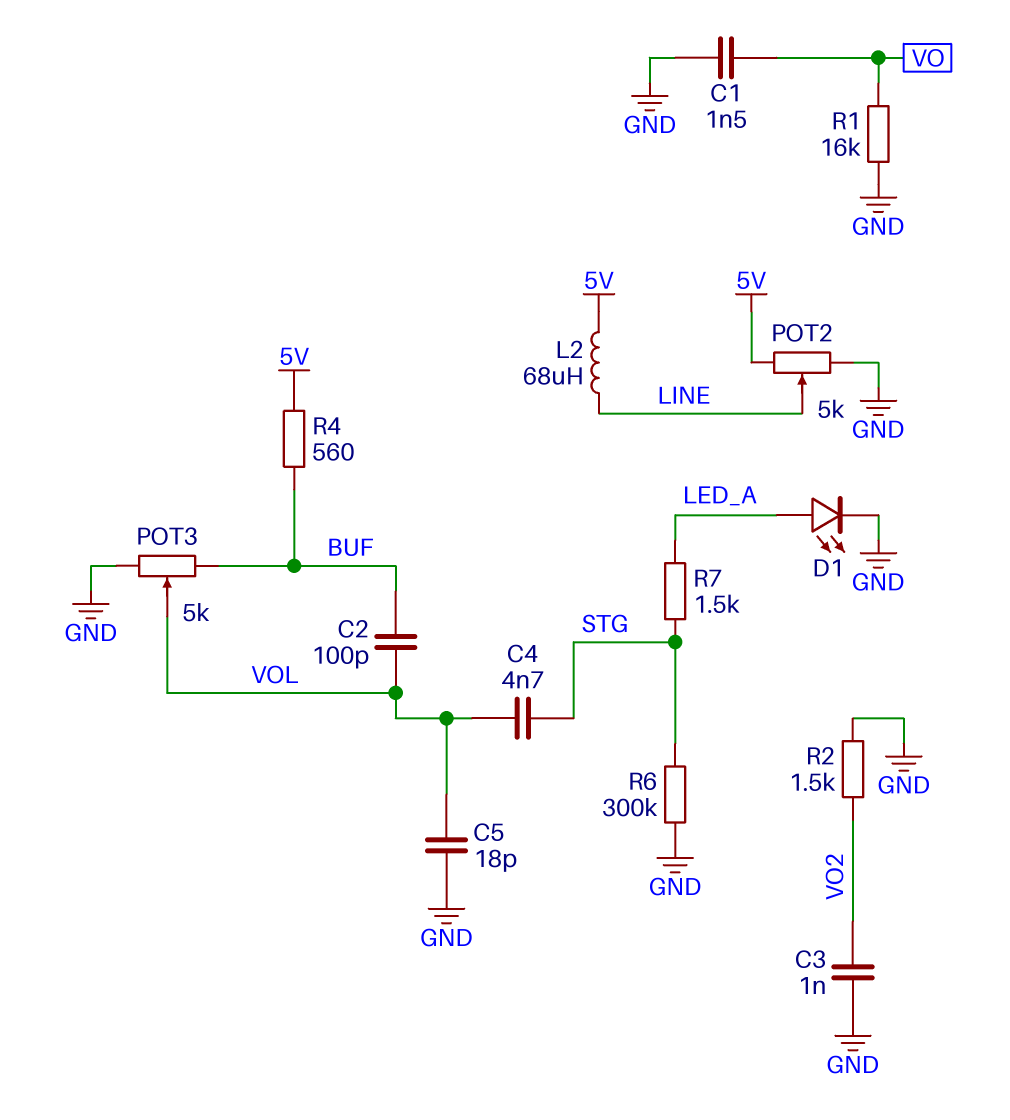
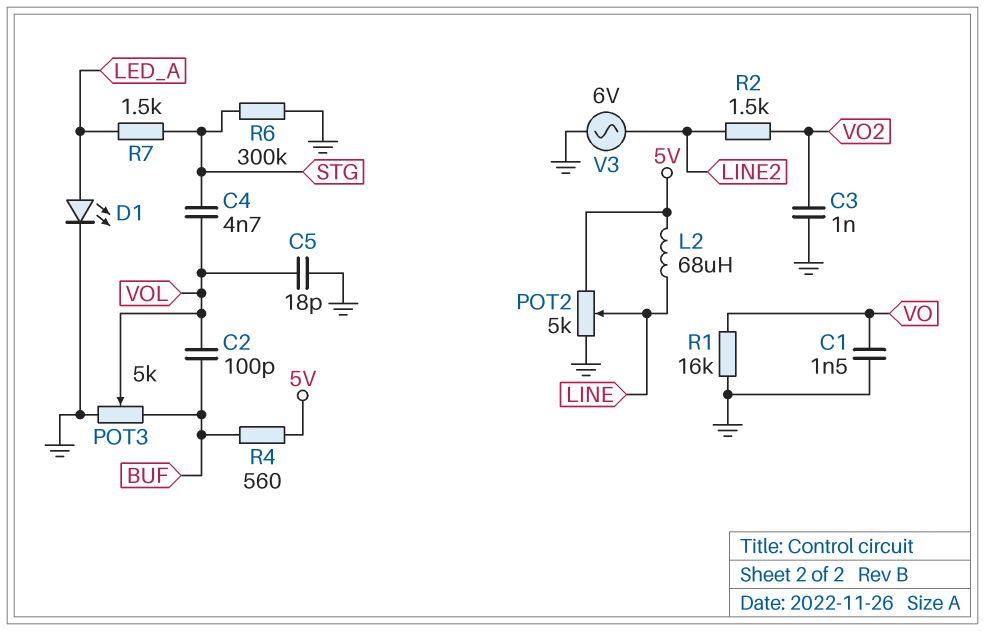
R2: 1.5k (GND, VO2) -> 1.5k (LINE2, VO2)
V3: none -> AC 6V (GND, LINE2)

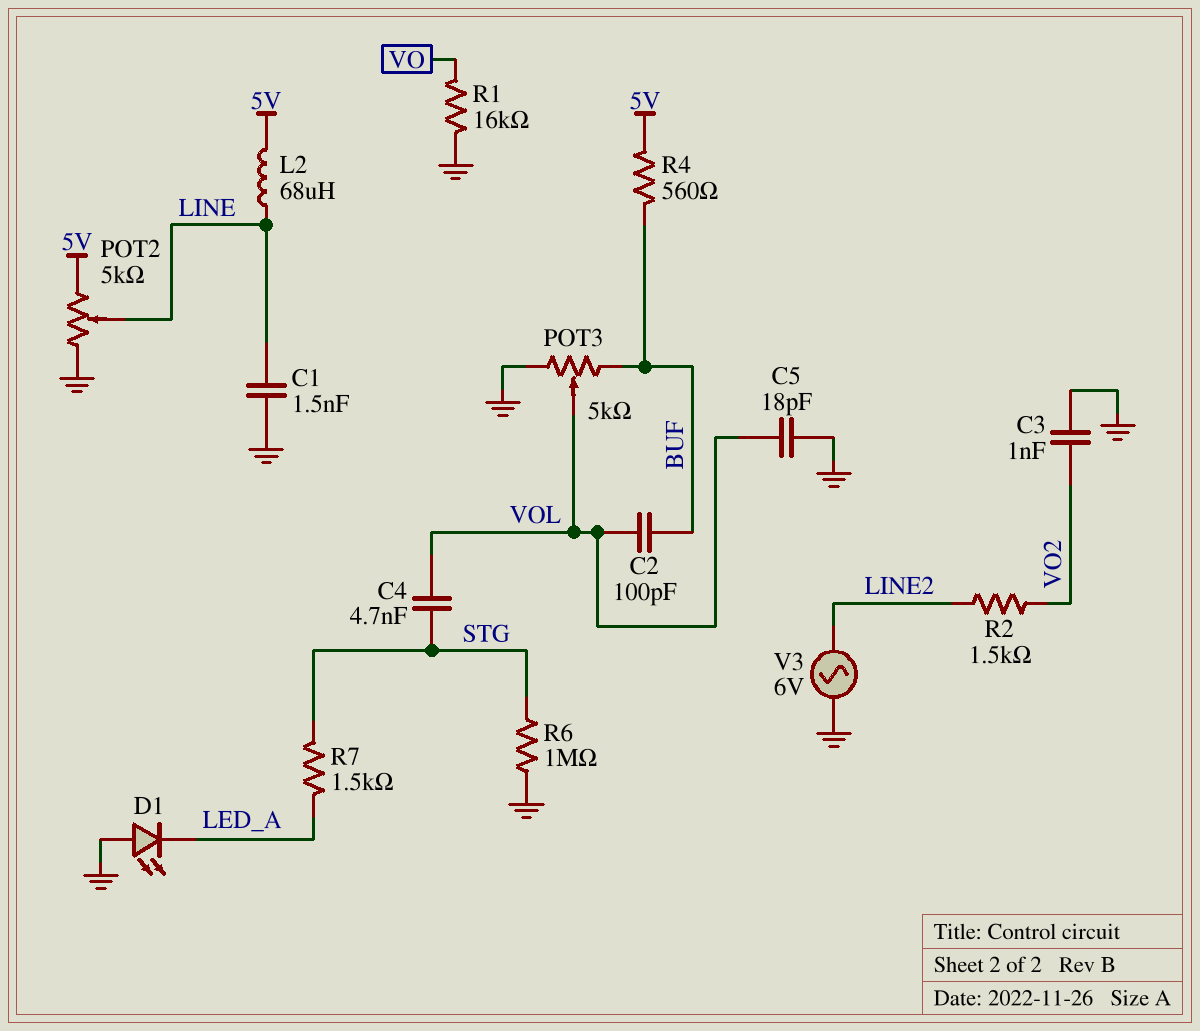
C1: 1.5nF (GND, VO) -> 1.5nF (GND, LINE)
D1: LED (A LED_A, K GND) -> LED (A GND, K LED_A)
R6: 300k (GND, STG) -> 1M (GND, STG)

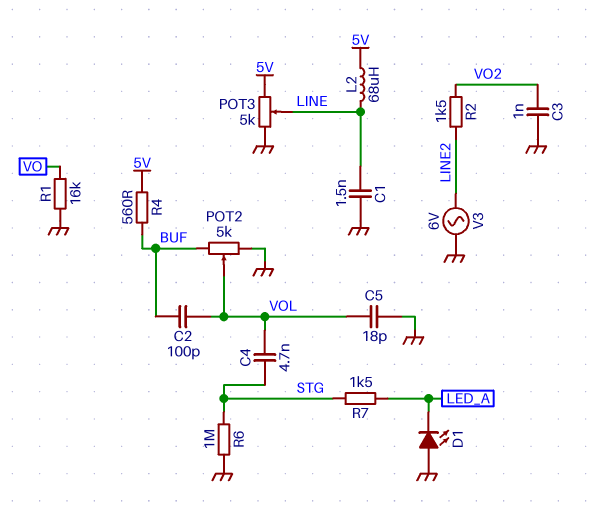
POT2: 5k (5V, GND, wiper LINE) -> 5k (BUF, GND, wiper VOL)
POT3: 5k (BUF, GND, wiper VOL) -> 5k (5V, GND, wiper LINE)

